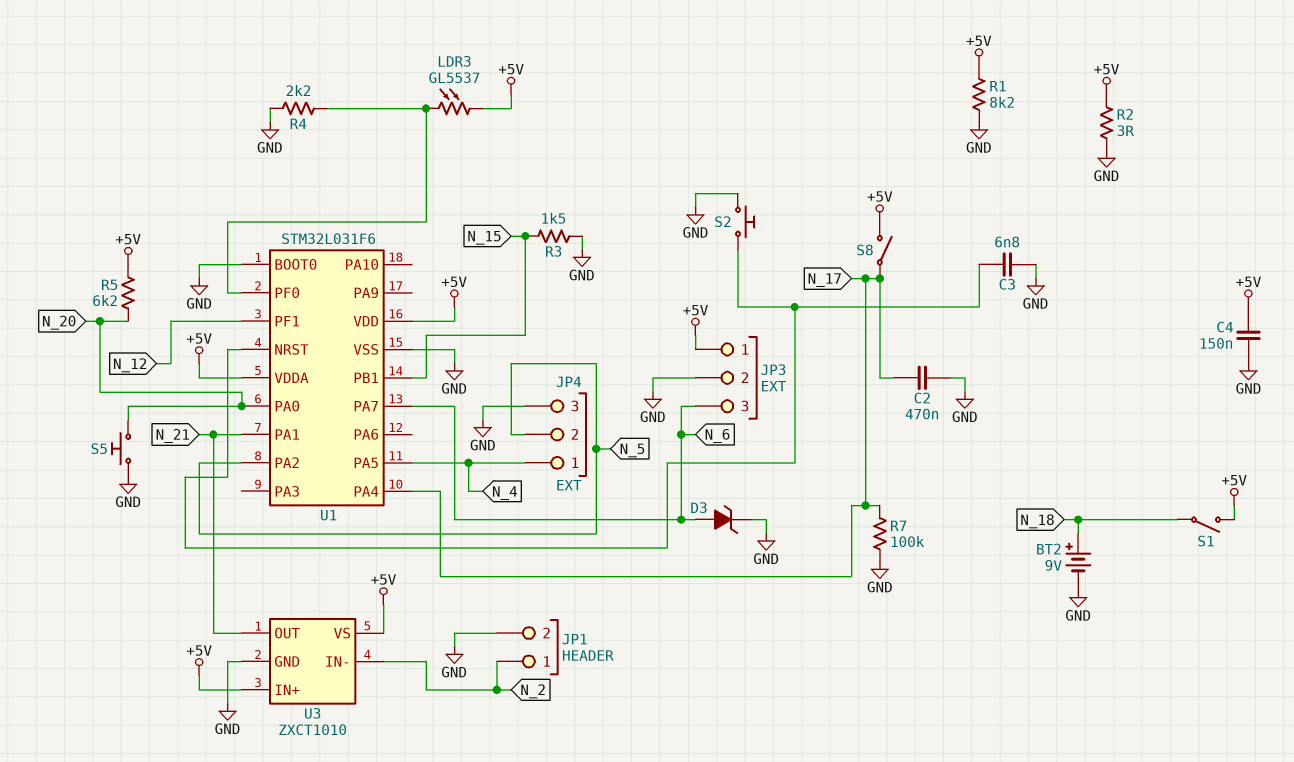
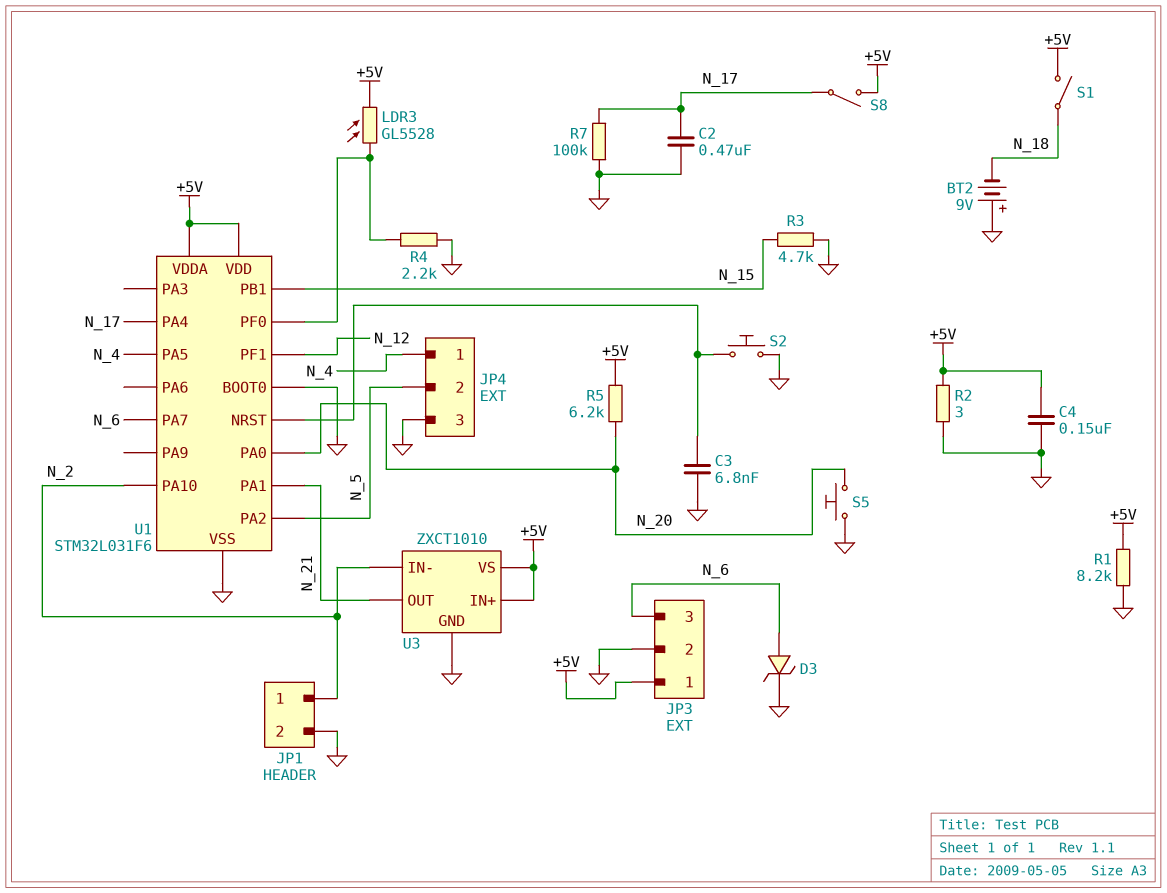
BT2: 9V (plus N_18, minus GND) -> 9V (plus GND, minus N_18)
LDR3: GL5537 (+5V, U1/PF0) -> GL5528 (+5V, U1/PF0)
R3: 1.5k (GND, N_15) -> 4.7k (GND, N_15)
U1 pin PA10: none -> N_2

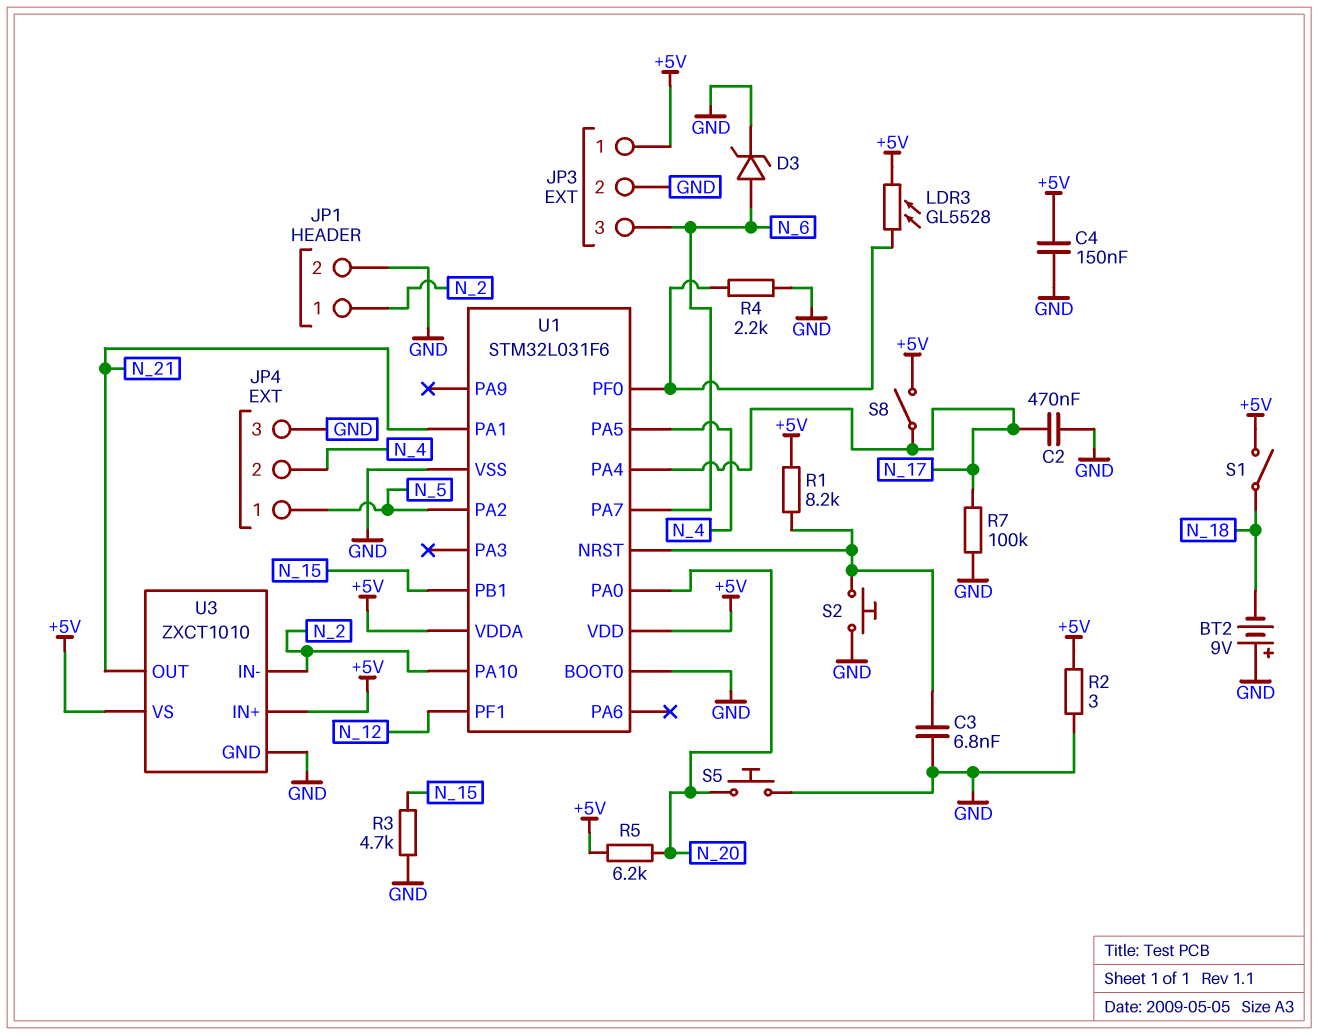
JP4 pin 1: N_4 -> N_5
JP4 pin 2: N_5 -> N_4
R1: 8.2k (+5V, GND) -> 8.2k (+5V, U1/NRST)

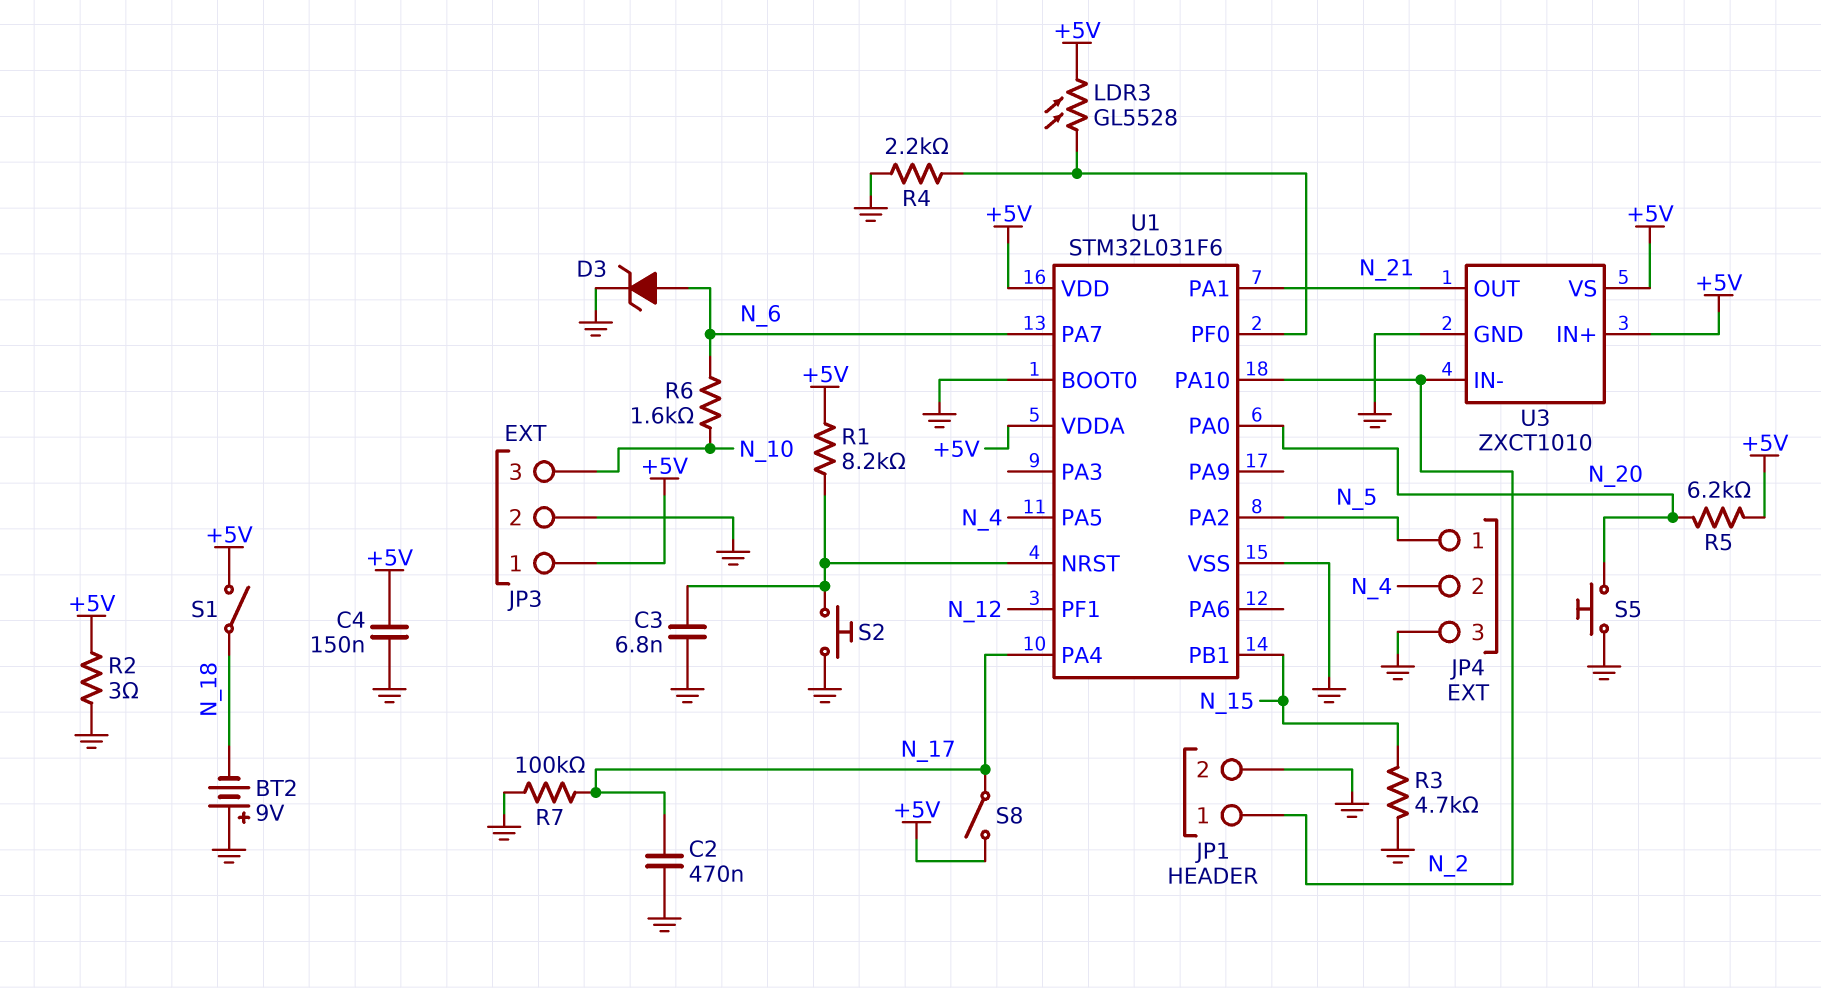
JP3 pin 3: N_6 -> N_10
R6: none -> 1.6k (N_6, N_10)

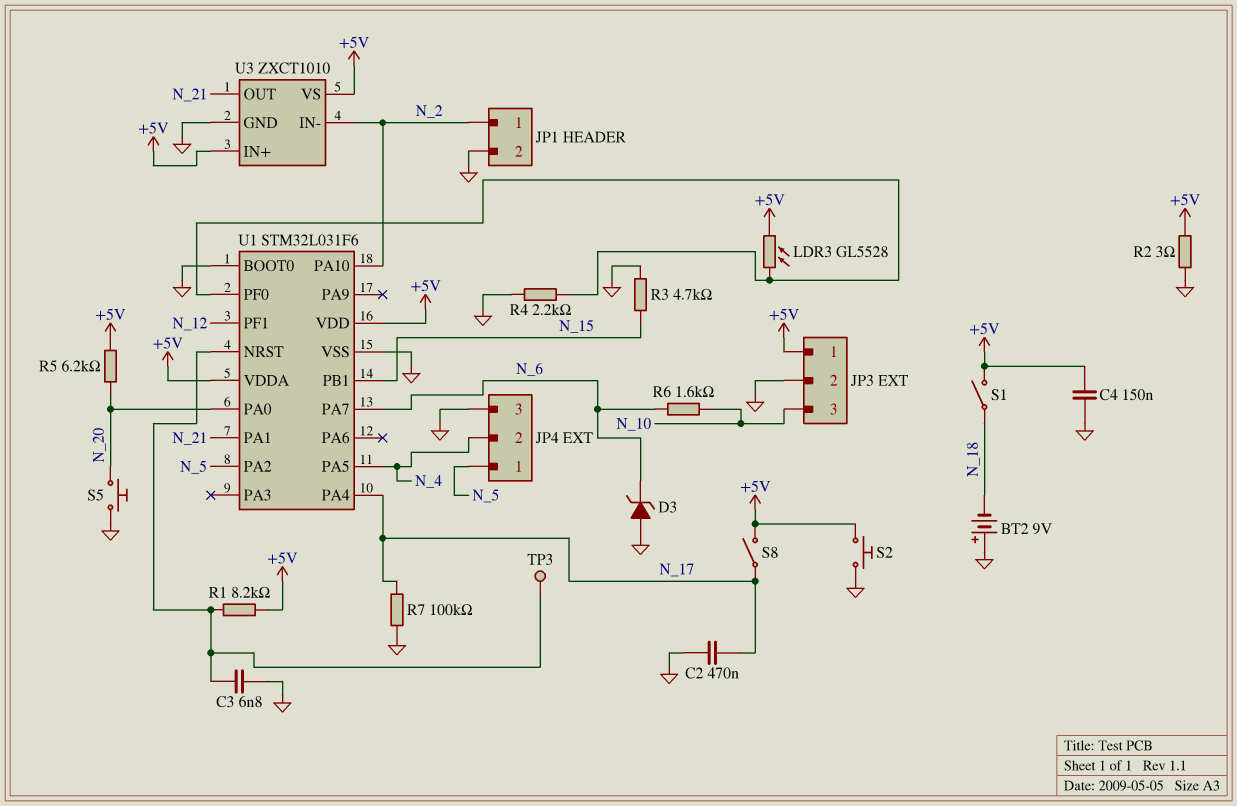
D3: zener (A N_6, K GND) -> zener (A GND, K N_6)
S2: button (GND, U1/NRST) -> button (+5V, GND)
TP3: none -> test point (U1/NRST)

